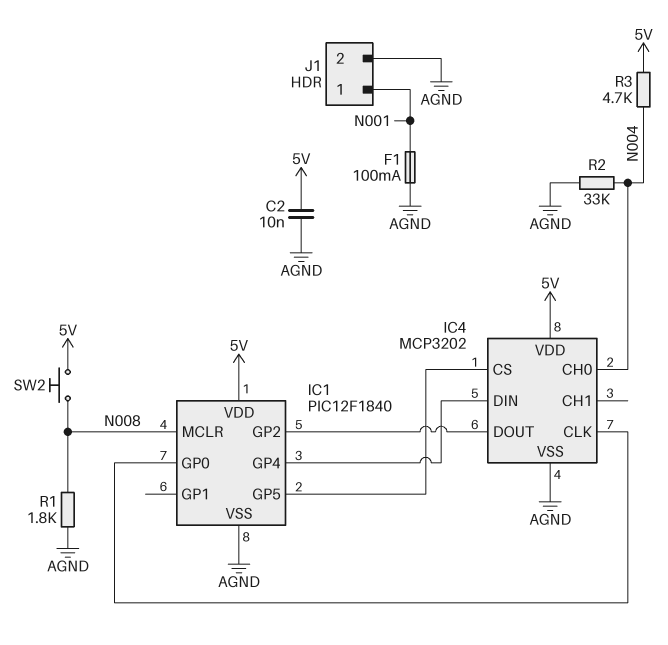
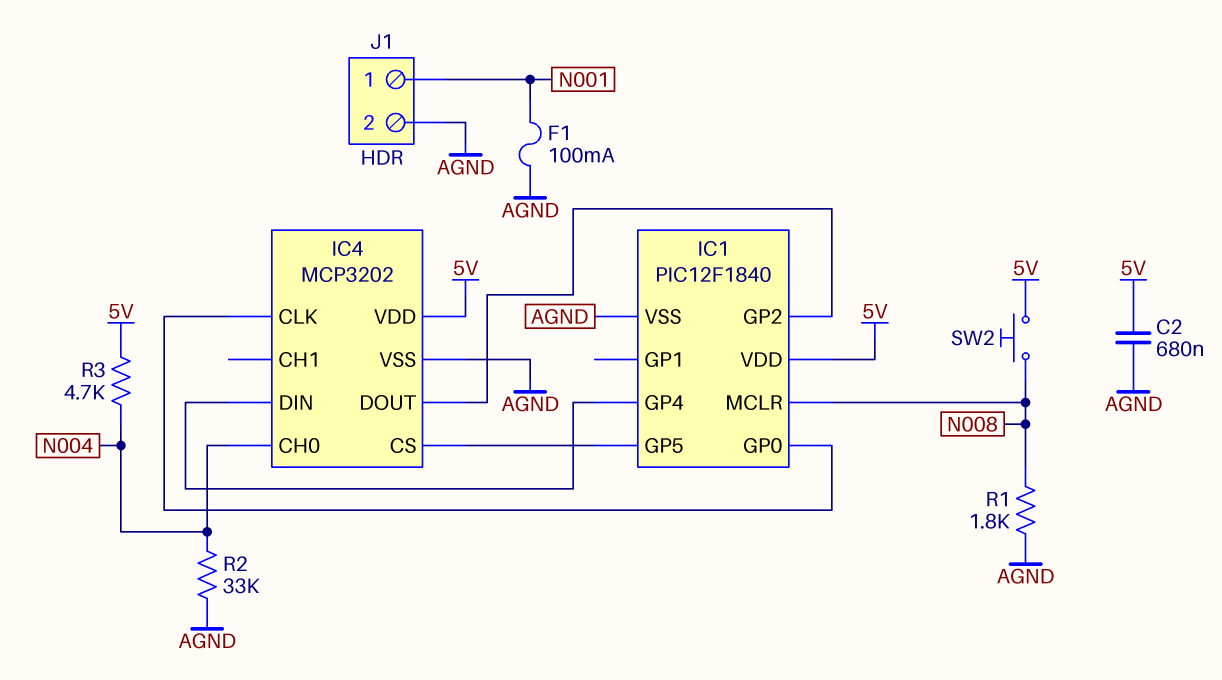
C2: 10nF (5V, AGND) -> 680nF (5V, AGND)

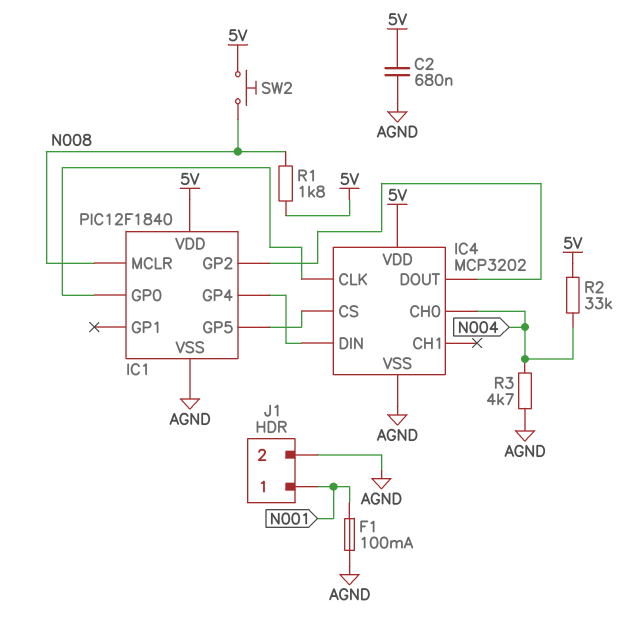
R1: 1.8k (AGND, N008) -> 1.8k (5V, N008)
R2: 33k (AGND, N004) -> 33k (5V, N004)
R3: 4.7k (5V, N004) -> 4.7k (AGND, N004)

